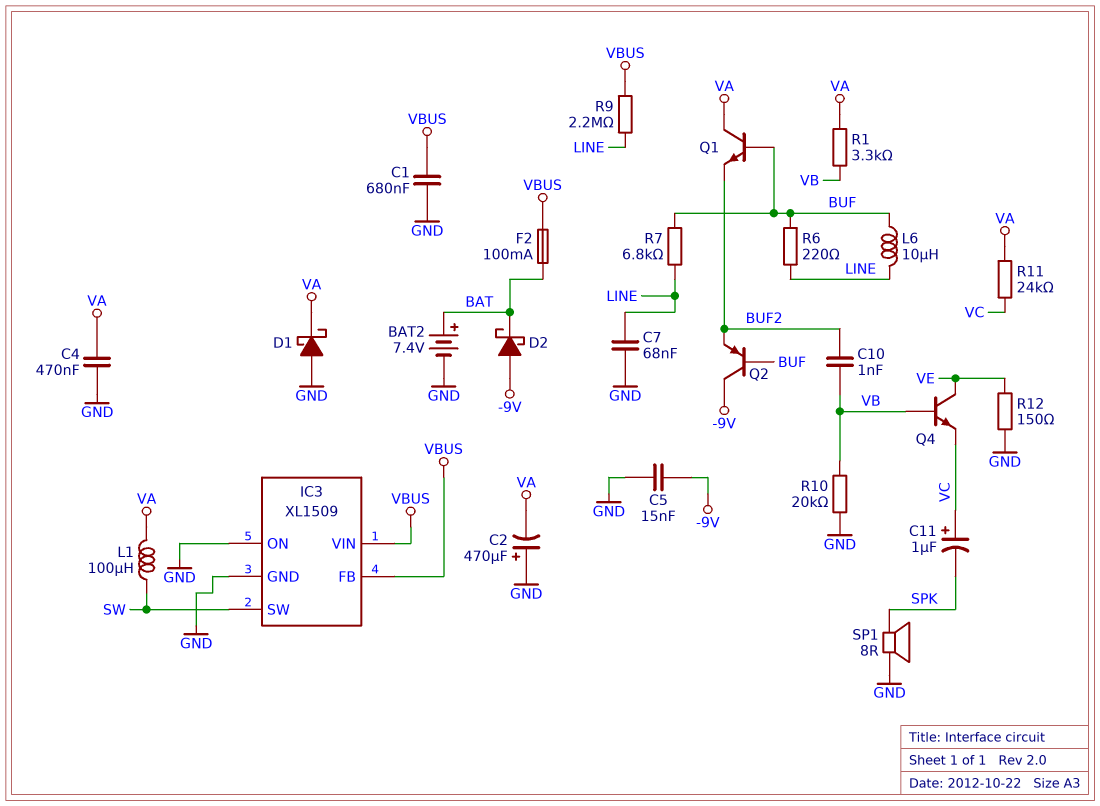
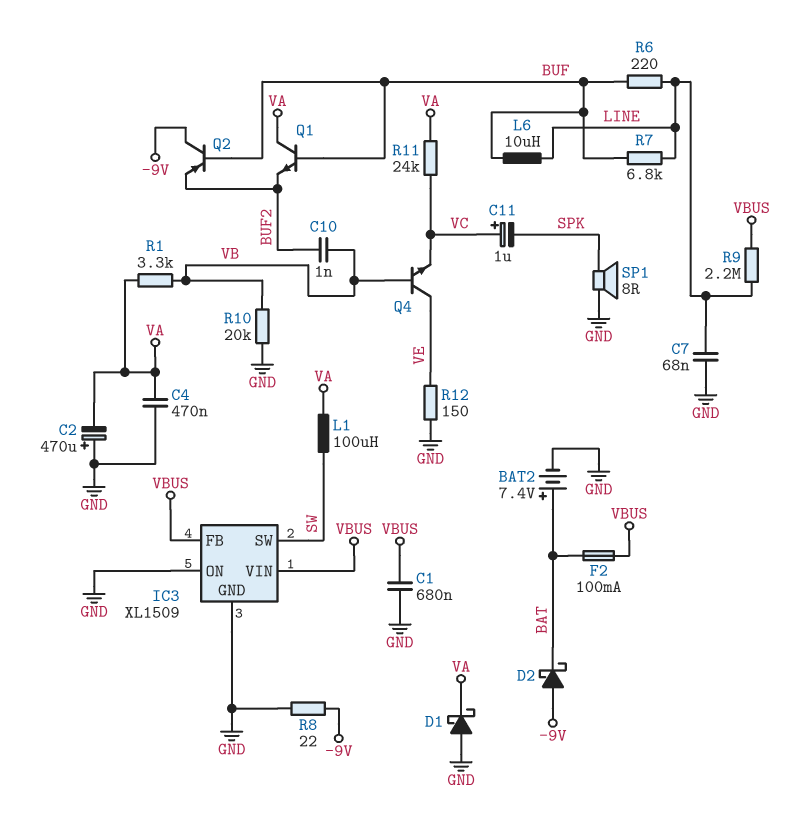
C5: 15nF (-9V, GND) -> none
R8: none -> 22 (-9V, GND)

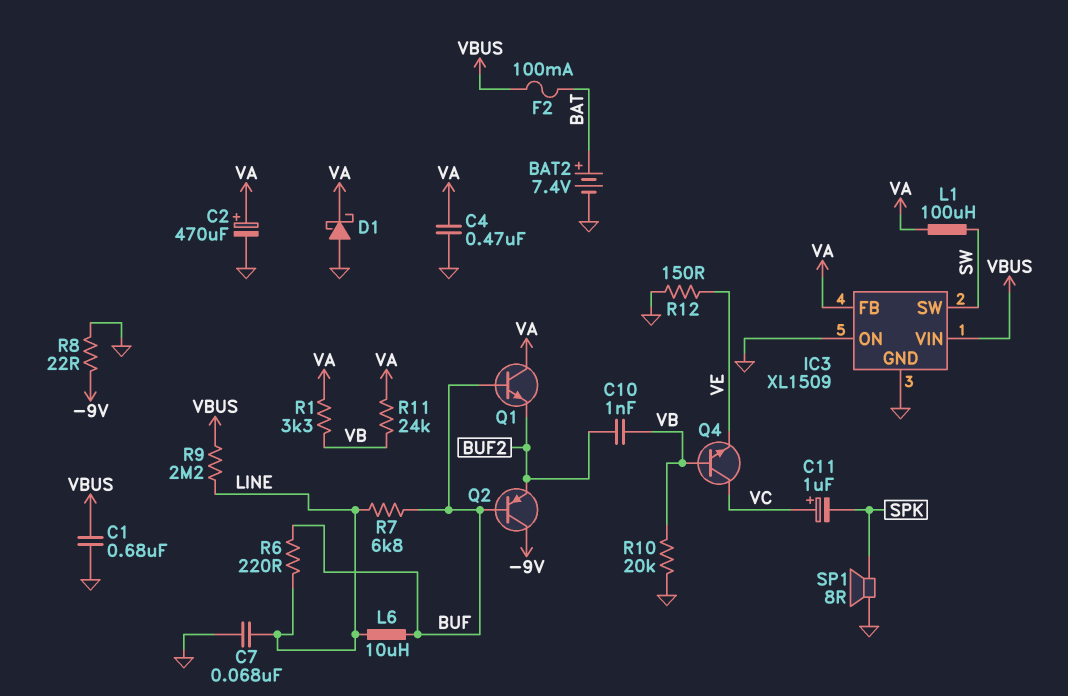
C2: 470uF (plus GND, minus VA) -> 470uF (plus VA, minus GND)
D2: schottky (A -9V, K BAT) -> none
IC3 pin FB: VBUS -> VA
Q4: NPN (B VB, C VE, E VC) -> NPN (B VB, C VC, E VE)
R11: 24k (VA, VC) -> 24k (VA, VB)

